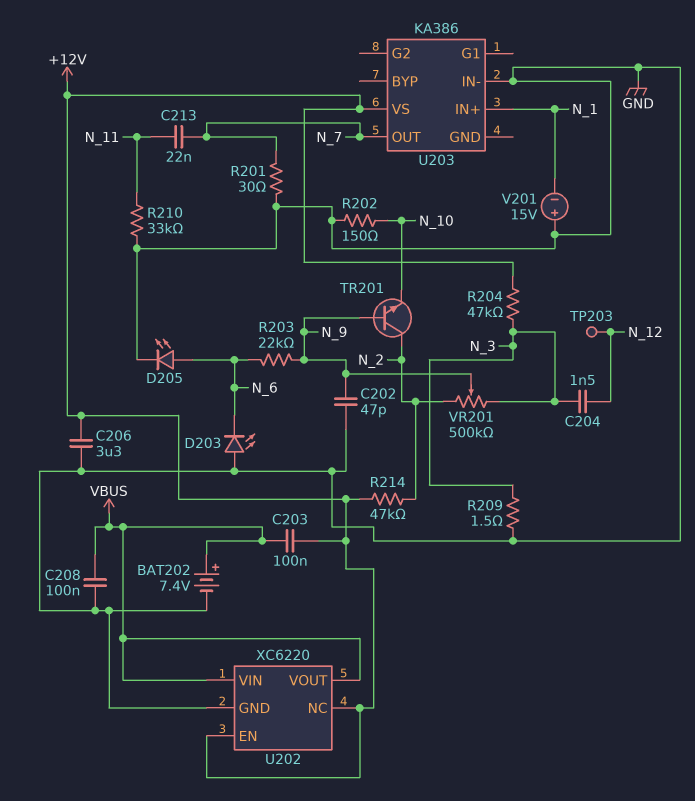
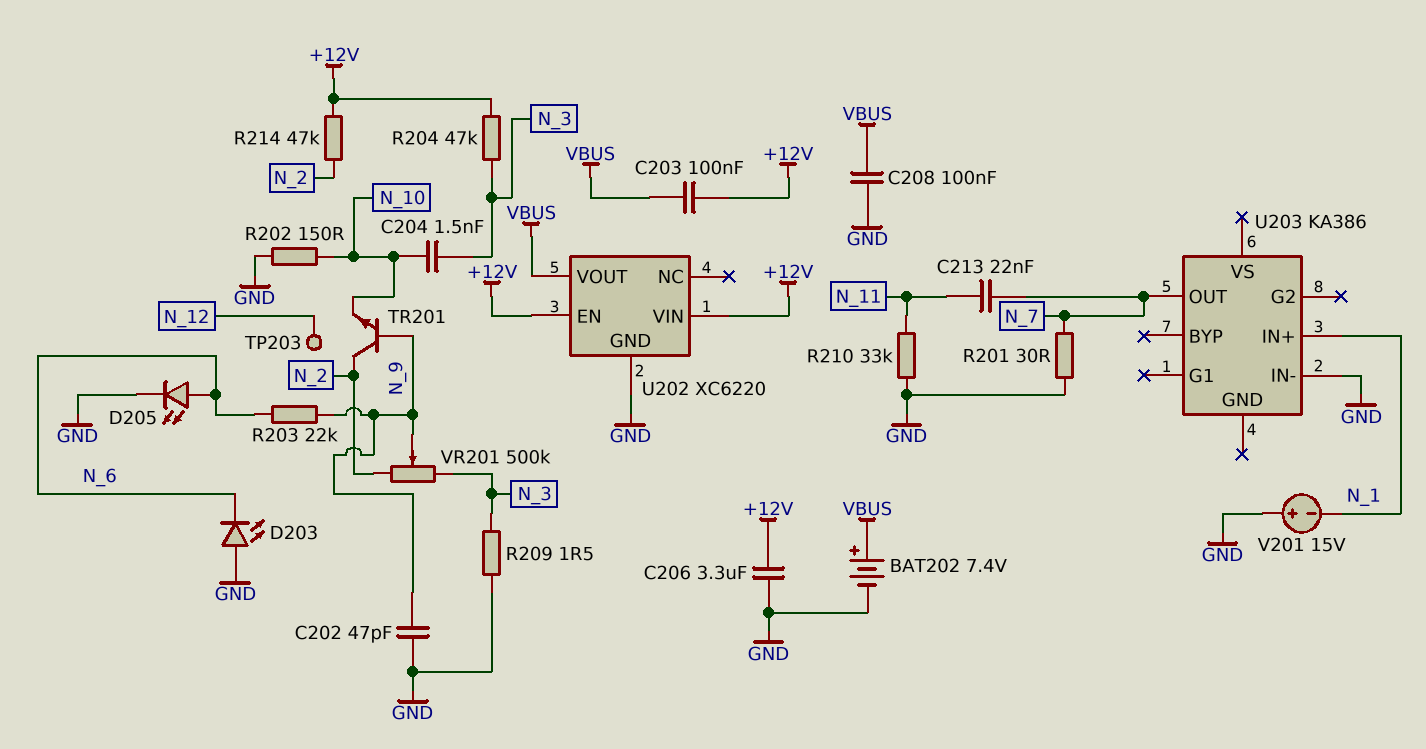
C204: 1.5nF (N_3, N_12) -> 1.5nF (N_3, N_10)
U202 pin NC: +12V -> none
U202 pin VIN: VBUS -> +12V
U203 pin VS: +12V -> none

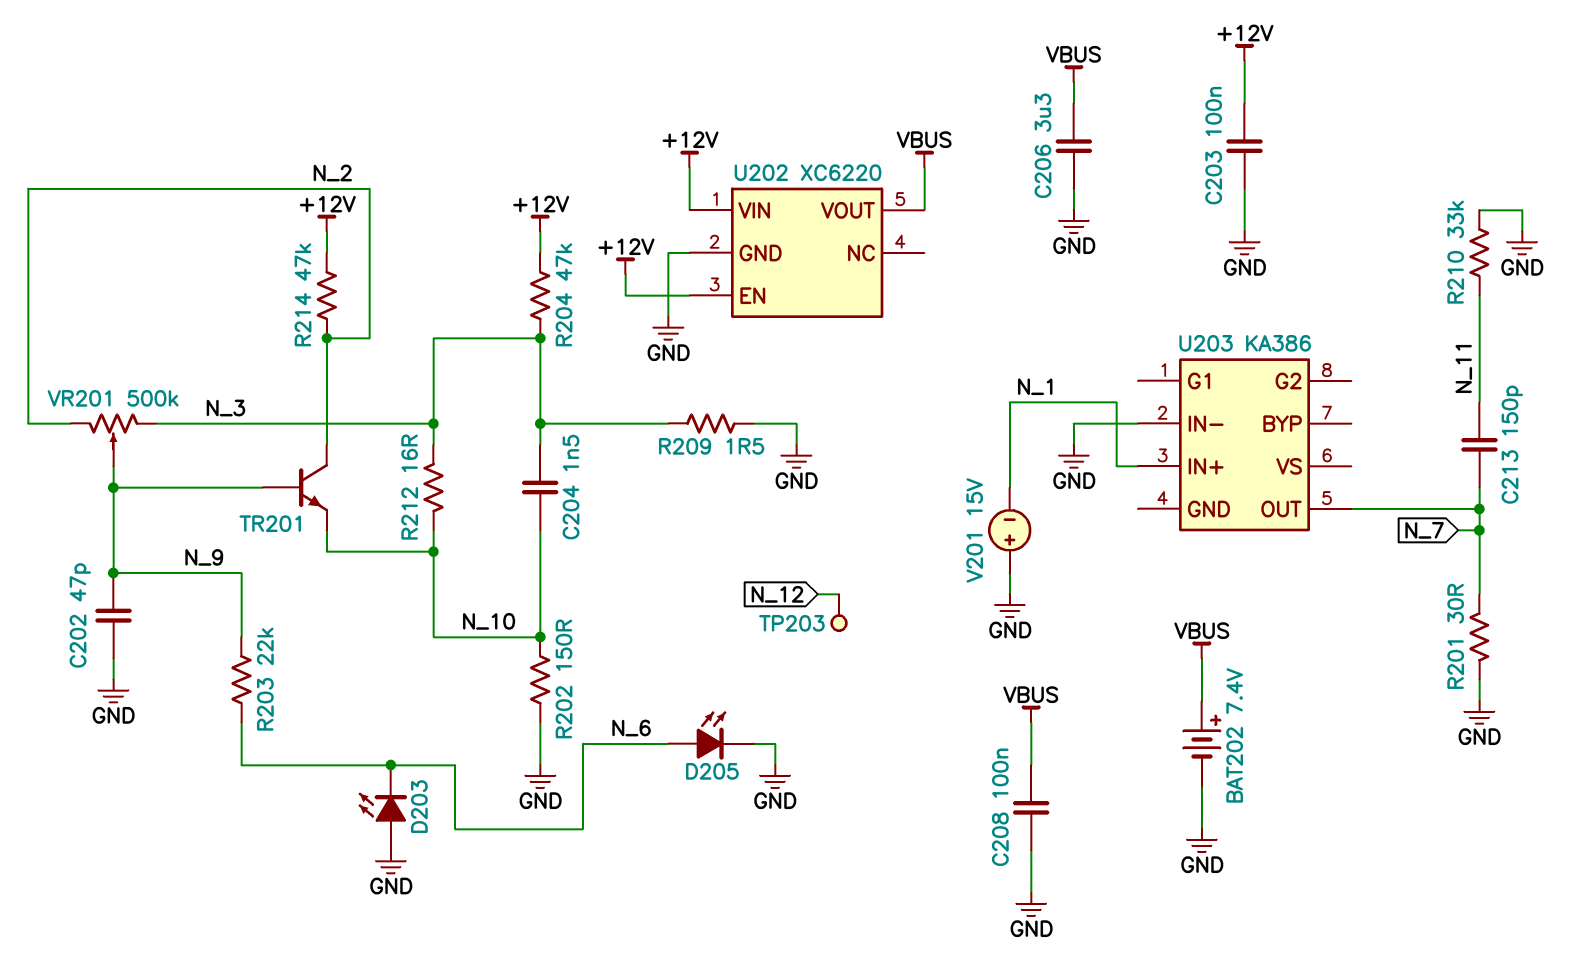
C203: 100nF (+12V, VBUS) -> 100nF (+12V, GND)
C206: 3.3uF (+12V, GND) -> 3.3uF (GND, VBUS)
C213: 22nF (N_7, N_11) -> 150pF (N_7, N_11)
R212: none -> 16 (N_3, N_10)

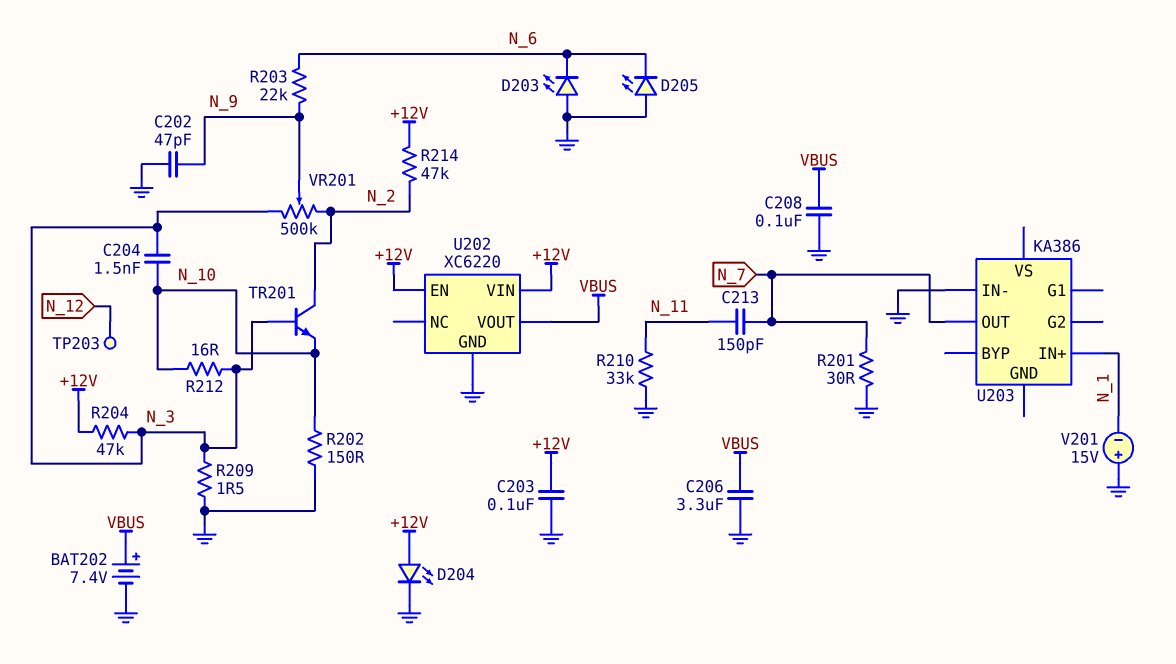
D204: none -> LED (A +12V, K GND)
D205: LED (A N_6, K GND) -> LED (A GND, K N_6)
TR201: NPN (B N_9, C N_2, E N_10) -> NPN (B N_3, C N_2, E N_10)

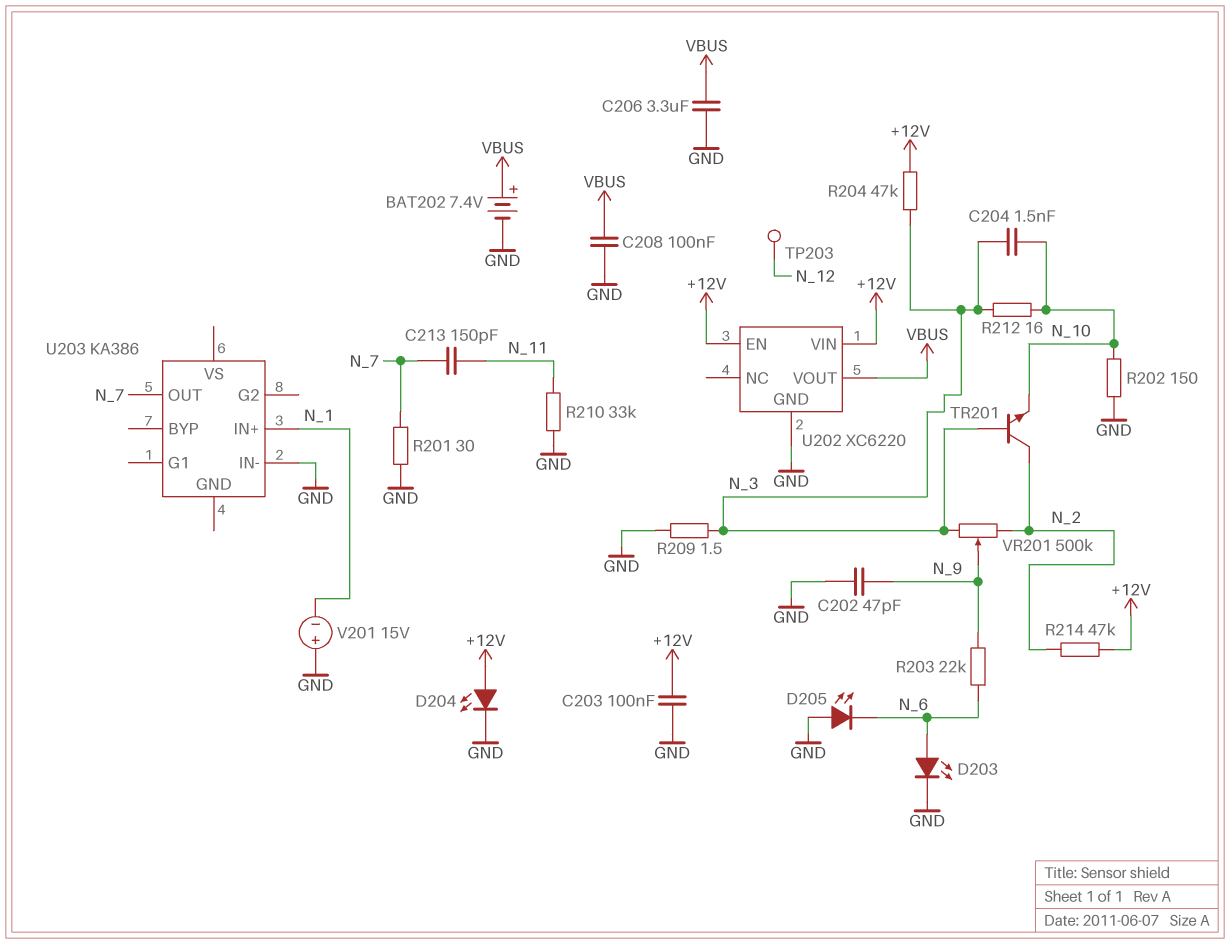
D203: LED (A GND, K N_6) -> LED (A N_6, K GND)

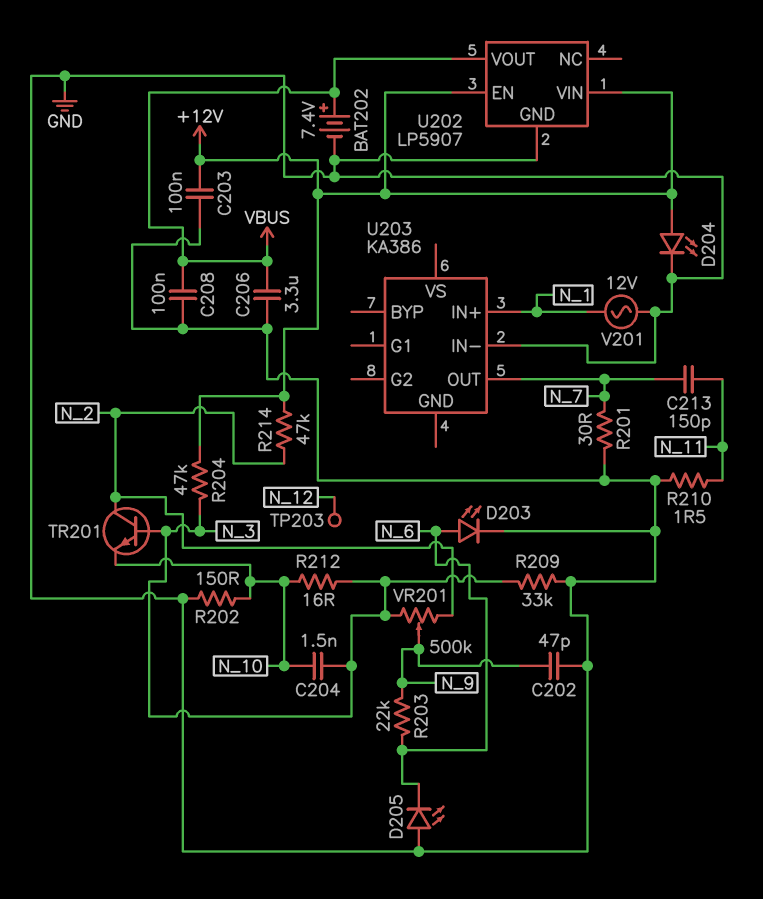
R209: 1.5 (GND, N_3) -> 33k (GND, N_3)
R210: 33k (GND, N_11) -> 1.5 (GND, N_11)
U202: XC6220 -> LP5907
V201: 15V (plus GND, minus N_1) -> AC 12V (GND, N_1)

